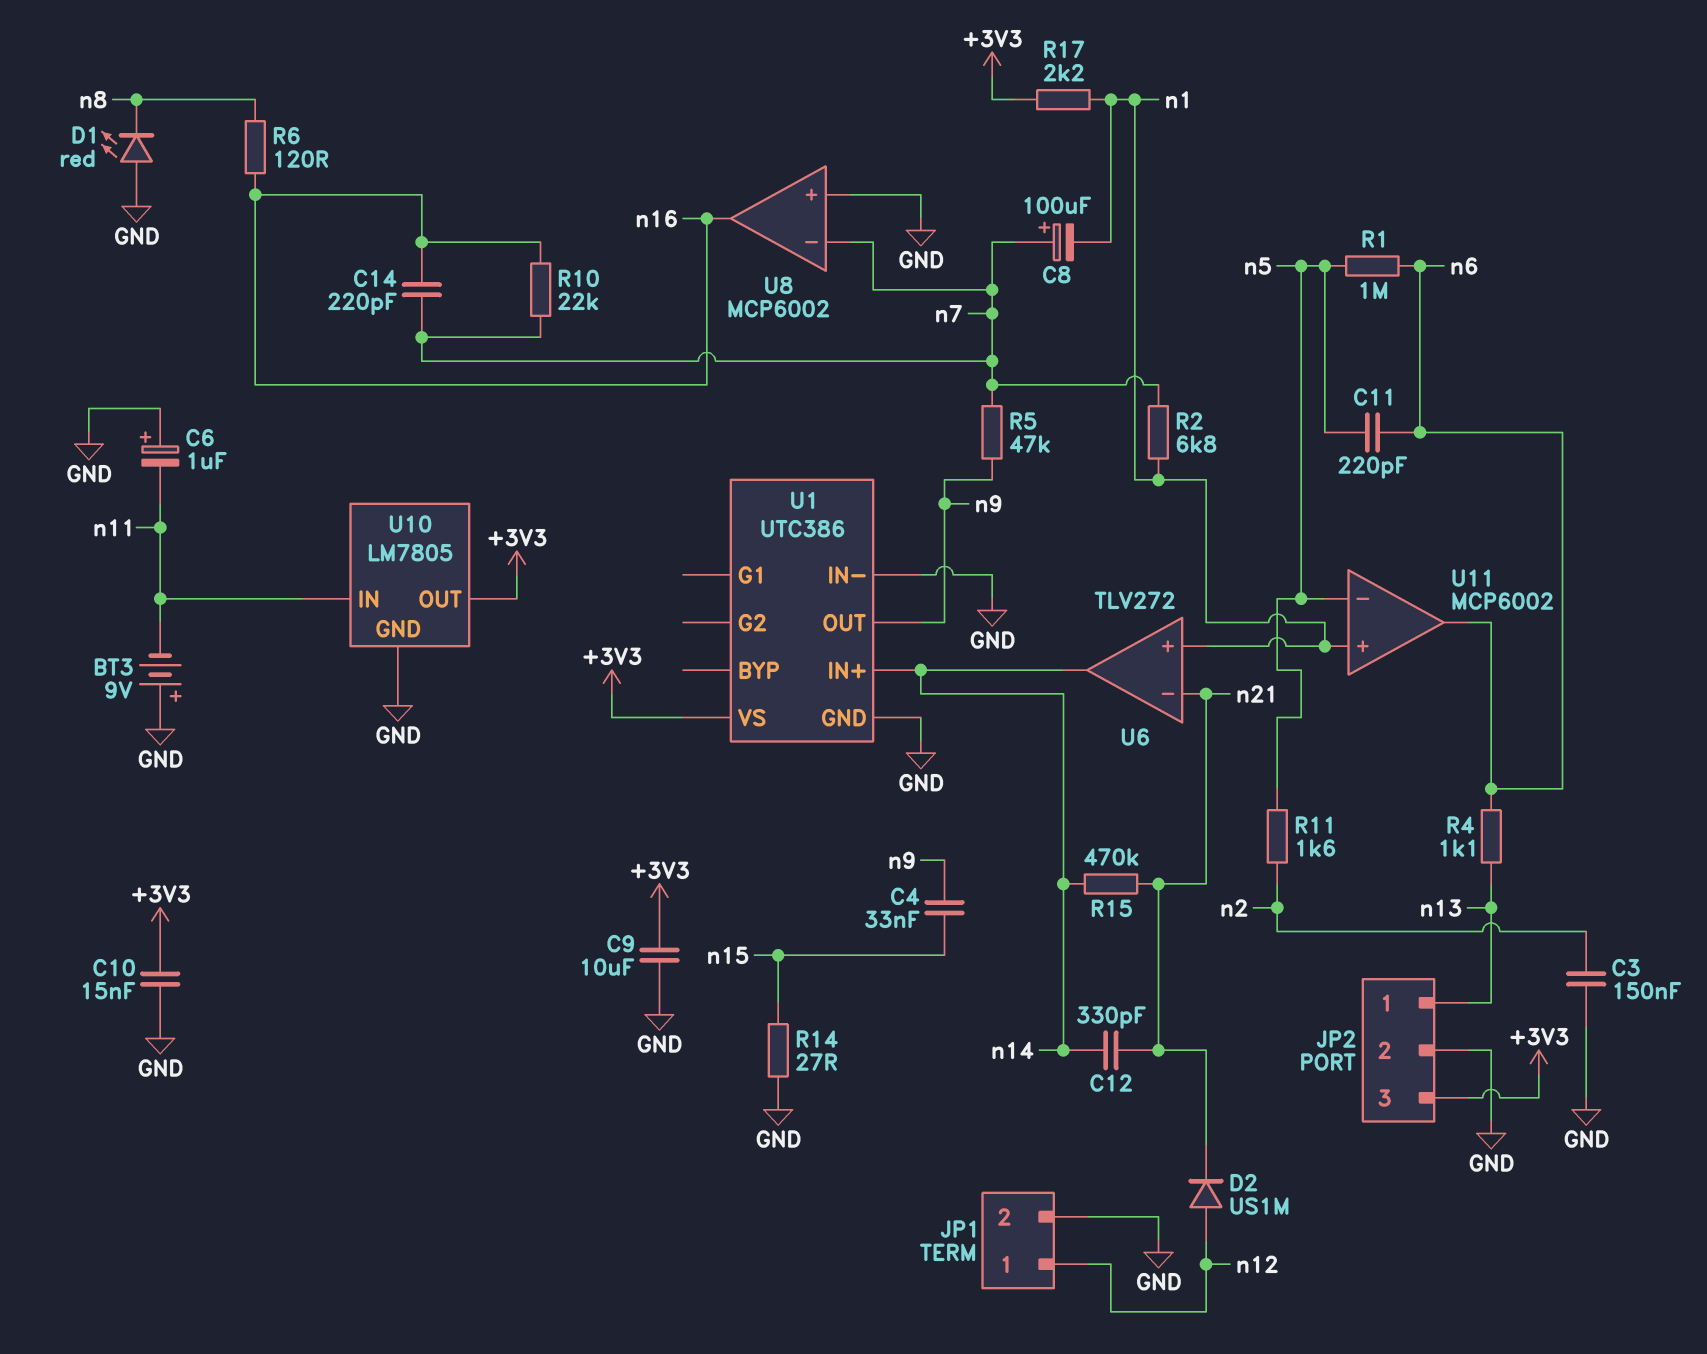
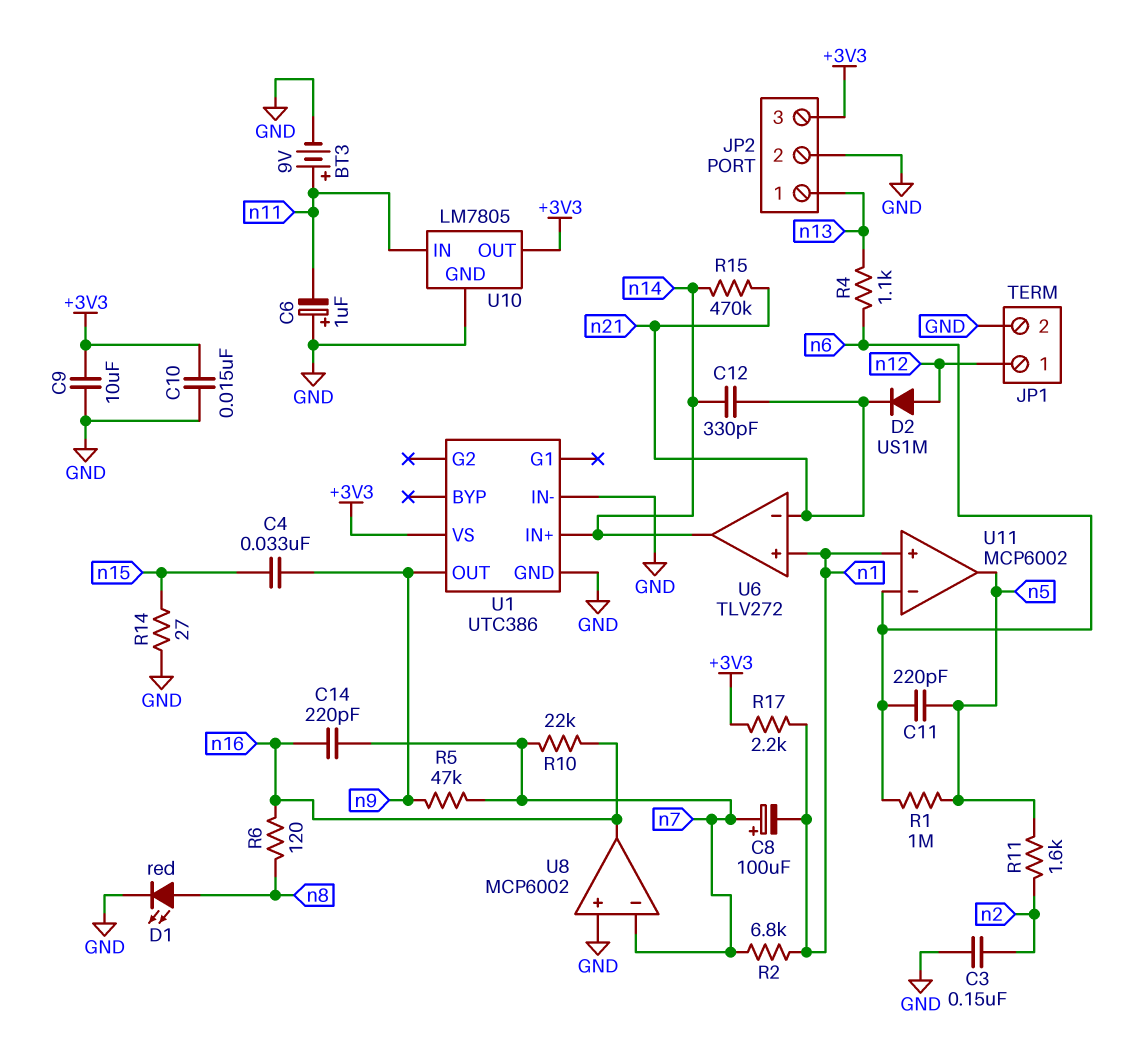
BT3: 9V (plus GND, minus n11) -> 9V (plus n11, minus GND)
D1: LED red (A GND, K n8) -> LED red (A n8, K GND)
U11 pin in-: n5 -> n6
U11 pin out: n6 -> n5

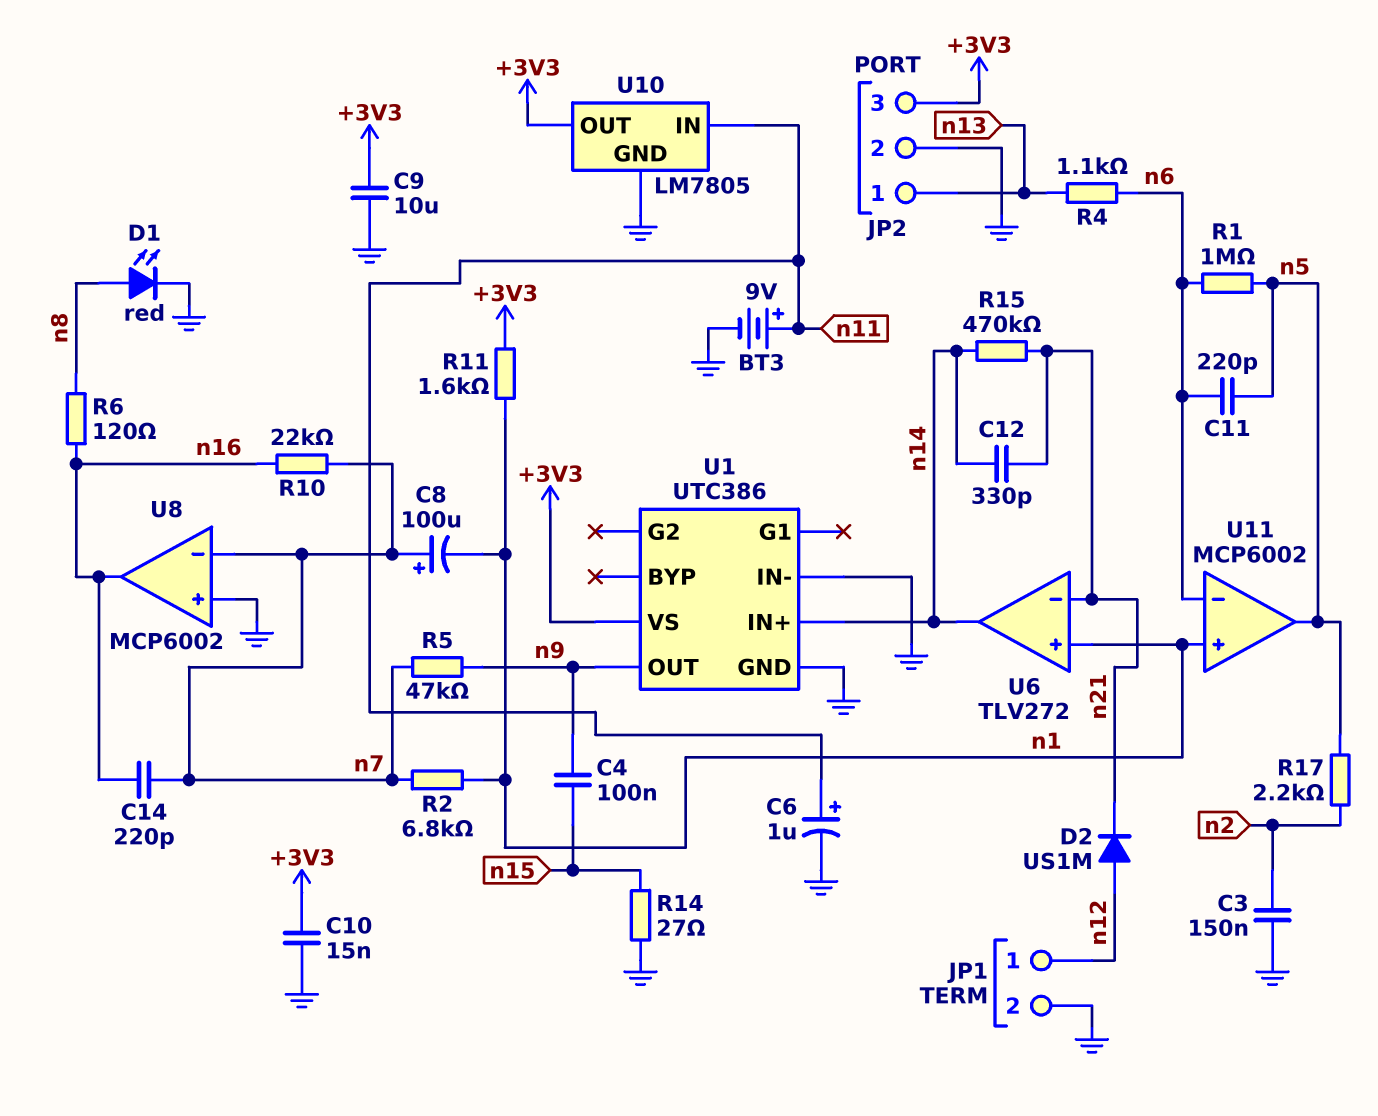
C4: 33nF (n9, n15) -> 100nF (n9, n15)
C6: 1uF (plus GND, minus n11) -> 1uF (plus n11, minus GND)
R11: 1.6k (n2, n5) -> 1.6k (+3V3, n1)
R17: 2.2k (+3V3, n1) -> 2.2k (n2, n5)

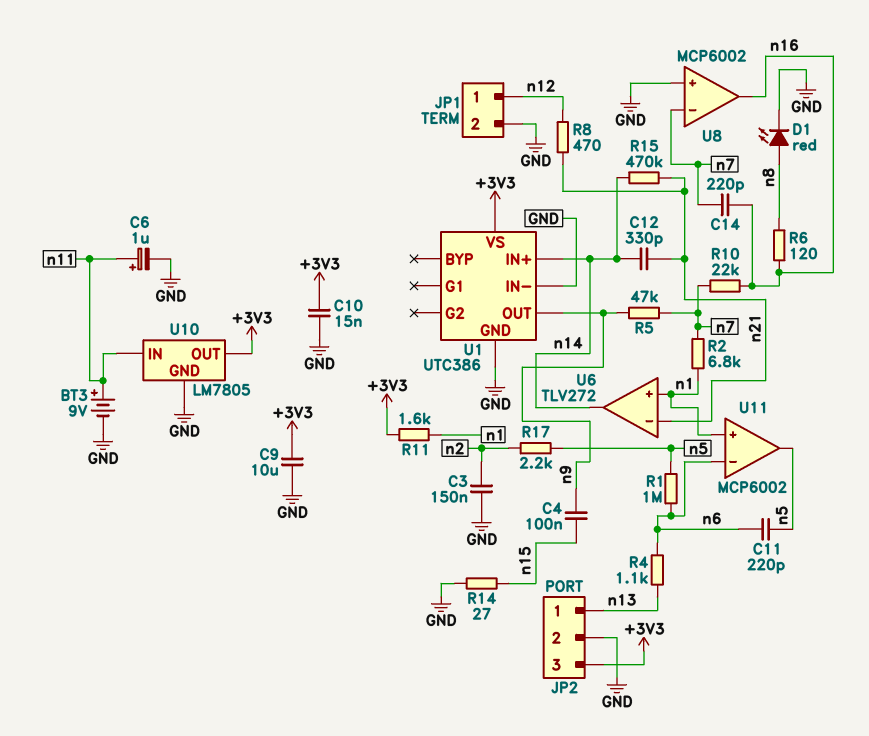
C8: 100uF (plus n7, minus n1) -> none
D2: diode US1M (A n12, K n21) -> none
R8: none -> 470 (n12, n21)

